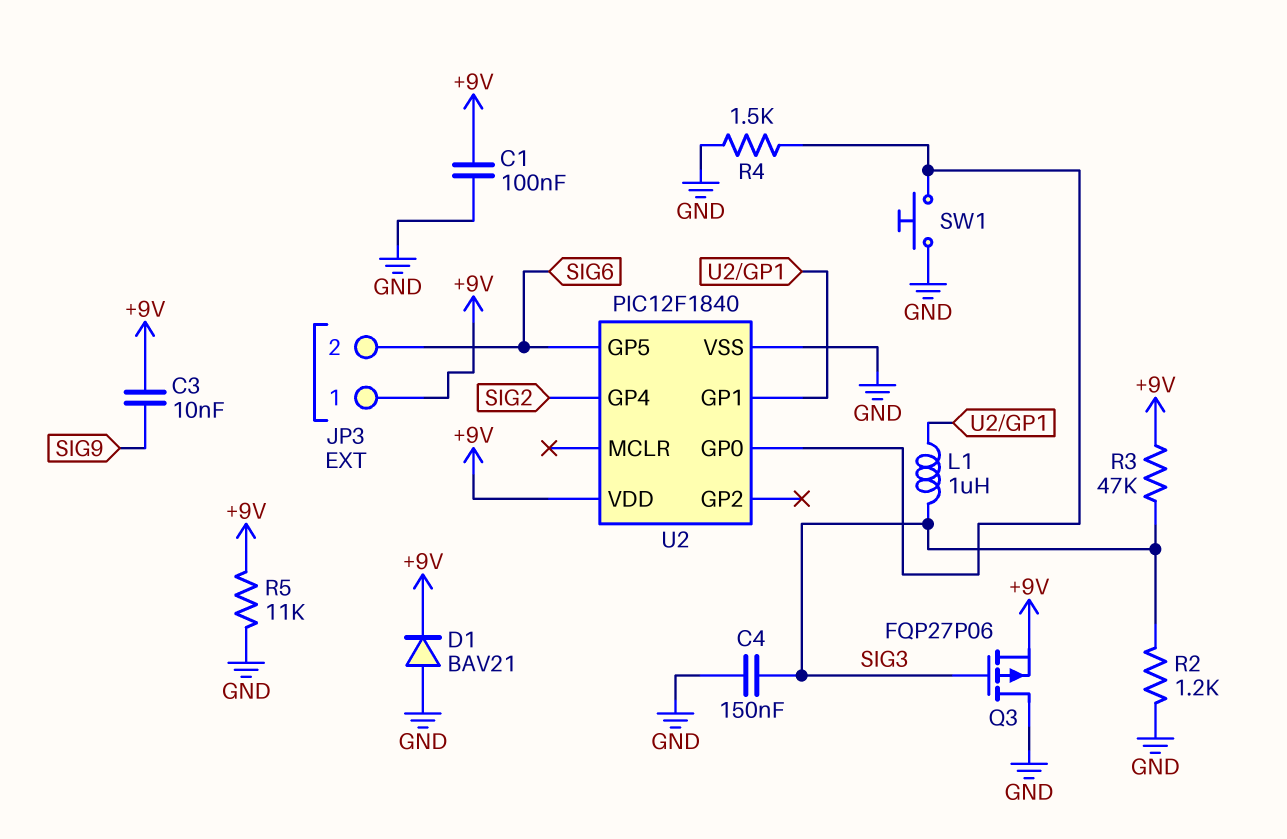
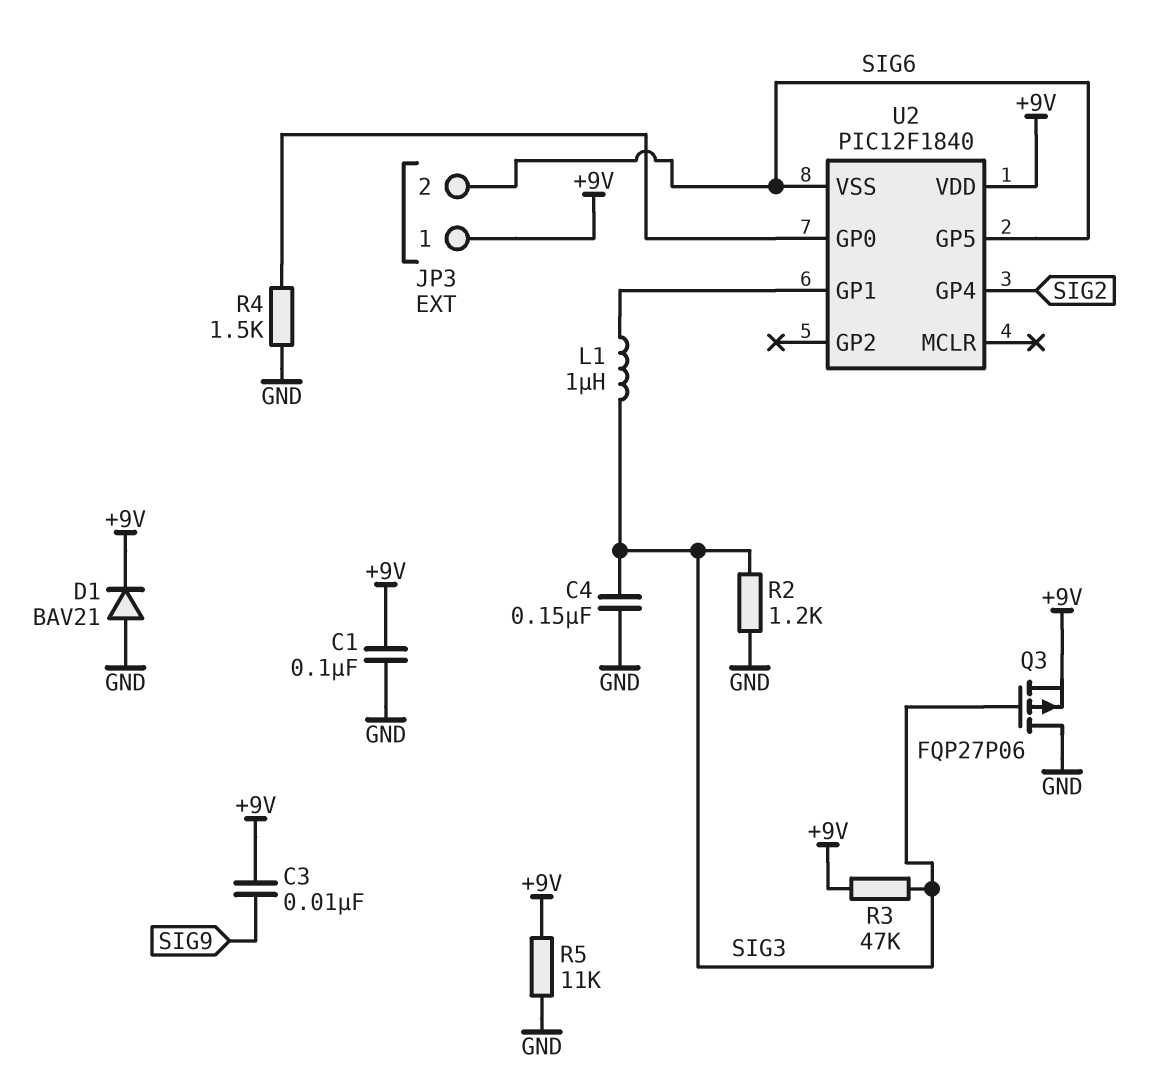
SW1: button (GND, U2/GP0) -> none
U2 pin VSS: GND -> SIG6

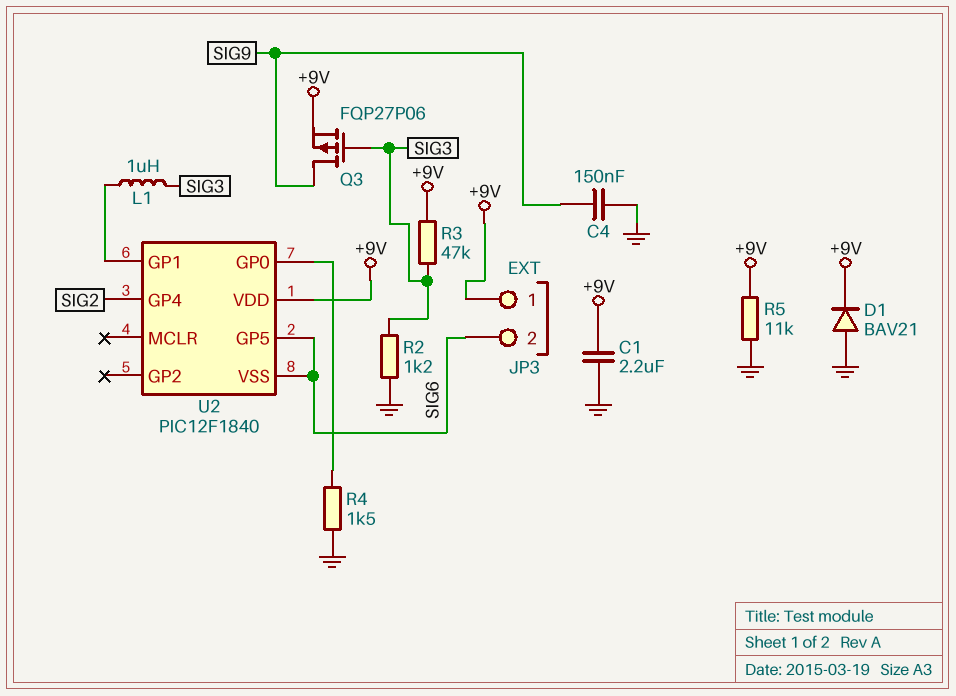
C1: 100nF (+9V, GND) -> 2.2uF (+9V, GND)
C3: 10nF (+9V, SIG9) -> none
C4: 150nF (GND, SIG3) -> 150nF (GND, SIG9)
Q3: PMOS FQP27P06 (G SIG3, D GND, S +9V) -> PMOS FQP27P06 (G SIG3, D SIG9, S +9V)

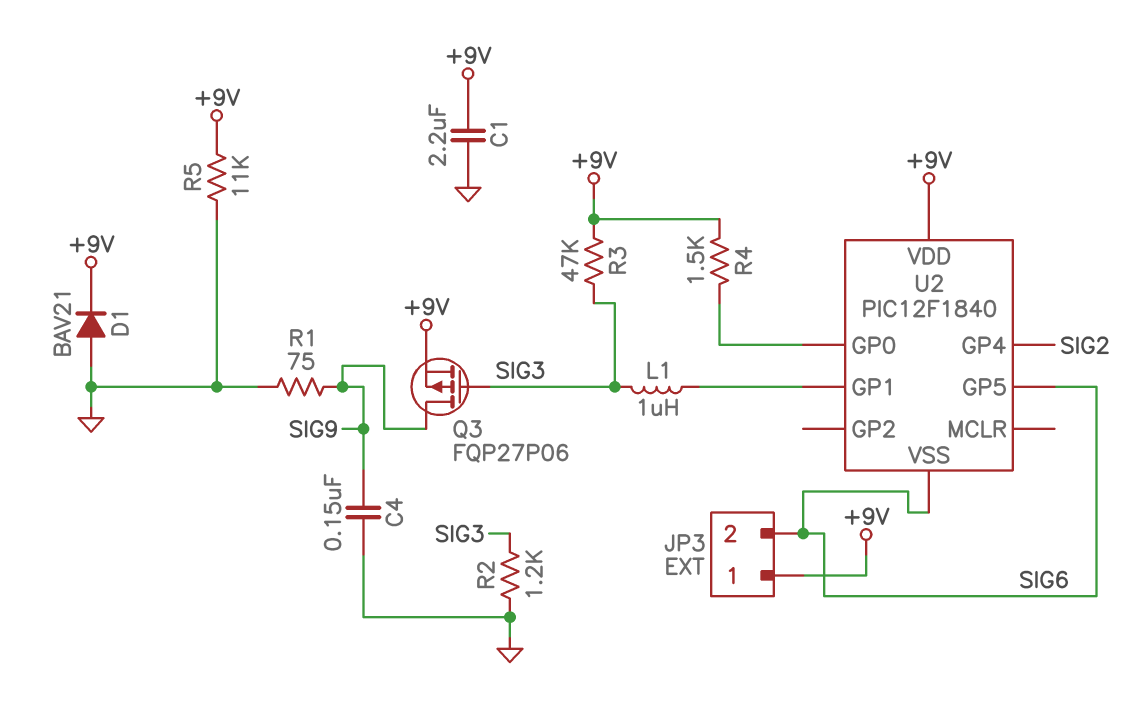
R1: none -> 75 (GND, SIG9)
R4: 1.5k (GND, U2/GP0) -> 1.5k (+9V, U2/GP0)

